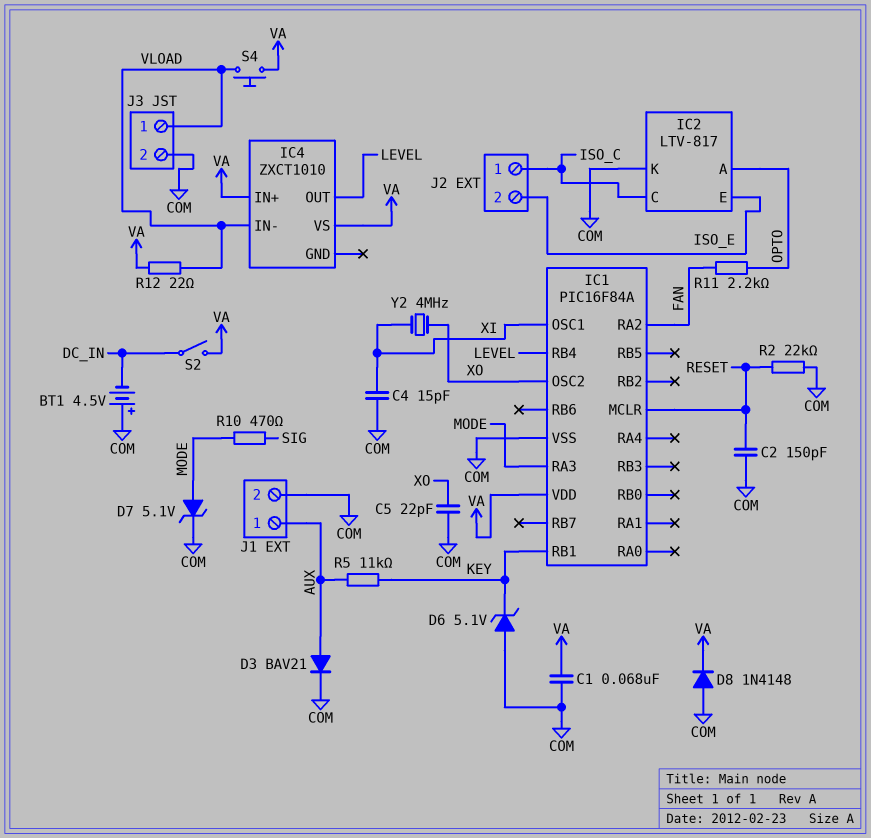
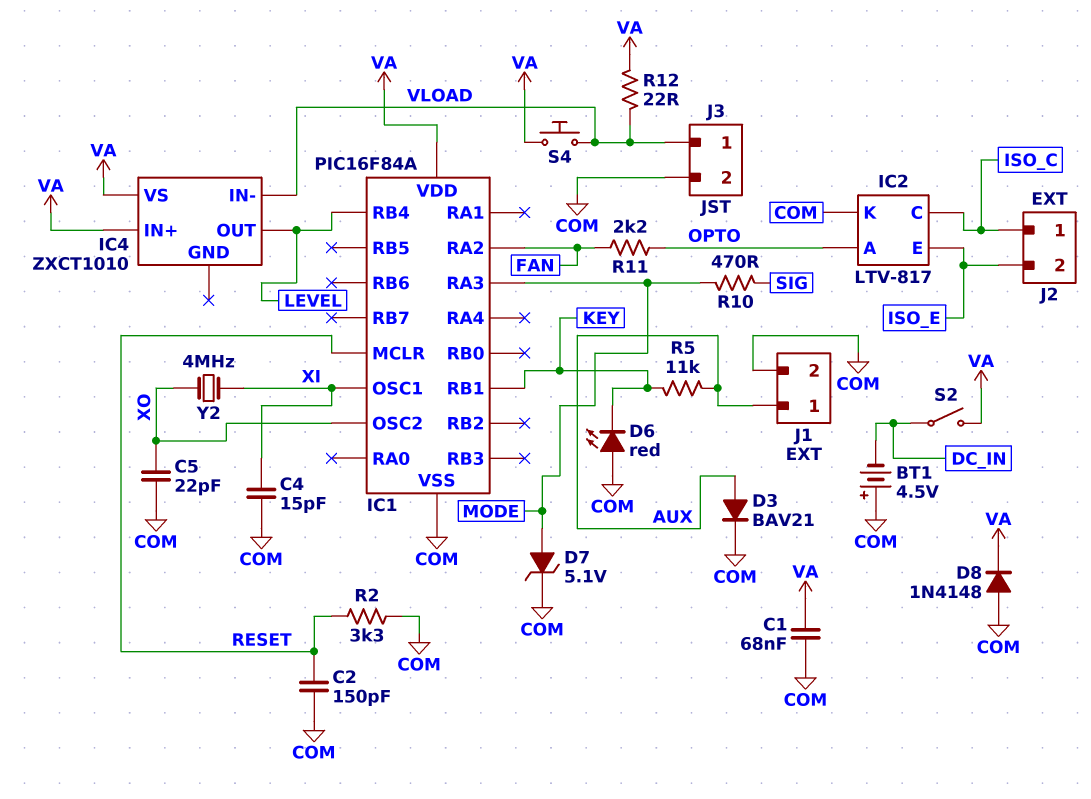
D6: zener 5.1V (A COM, K KEY) -> LED red (A COM, K KEY)
R2: 22k (COM, RESET) -> 3.3k (COM, RESET)

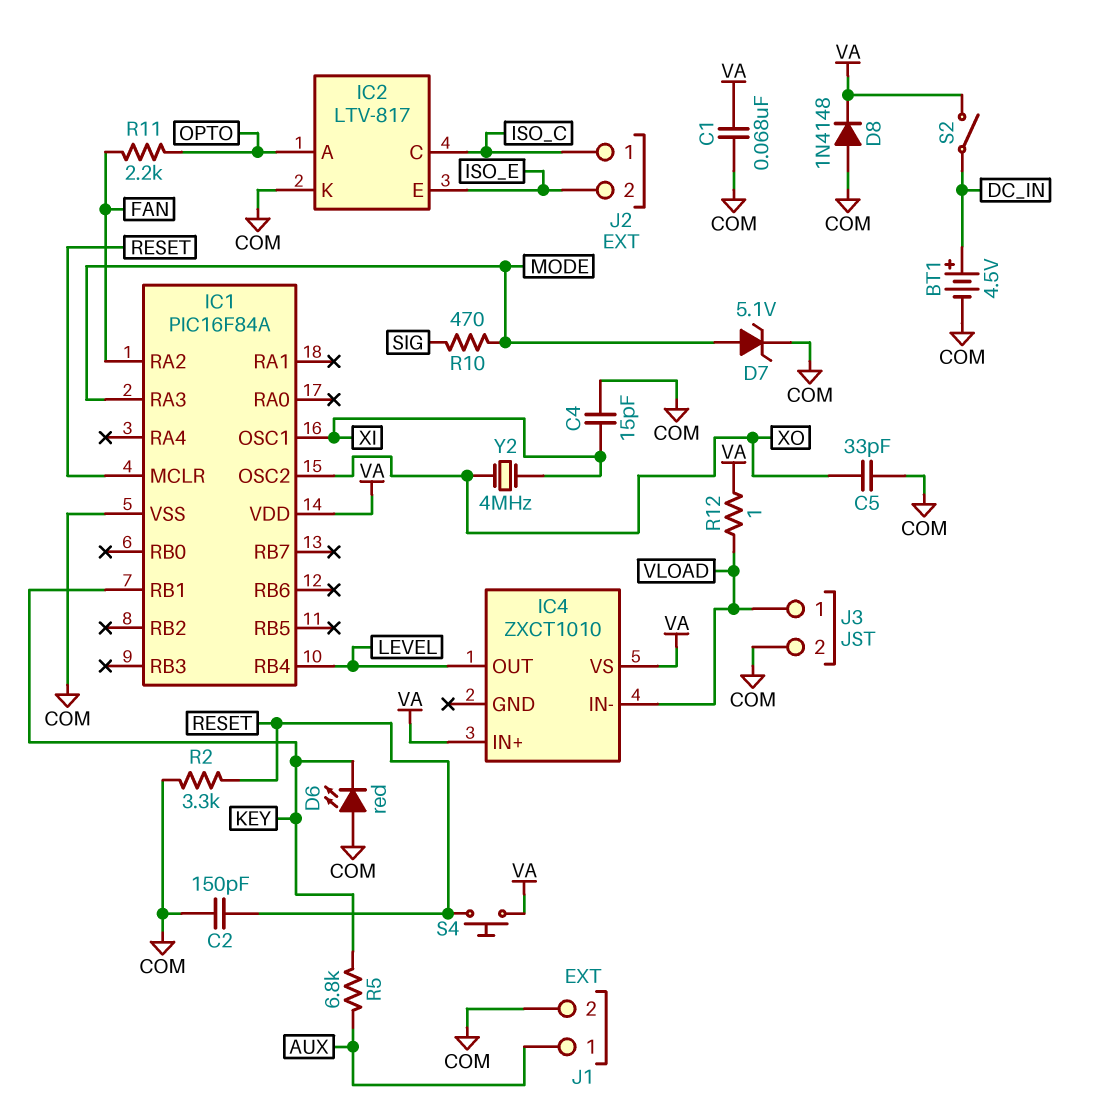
BT1: 4.5V (plus COM, minus DC_IN) -> 4.5V (plus DC_IN, minus COM)
C5: 22pF (COM, XO) -> 33pF (COM, XO)
D3: diode BAV21 (A AUX, K COM) -> none
R5: 11k (AUX, KEY) -> 6.8k (AUX, KEY)
R12: 22 (VA, VLOAD) -> 1 (VA, VLOAD)
S4: button (VA, VLOAD) -> button (RESET, VA)

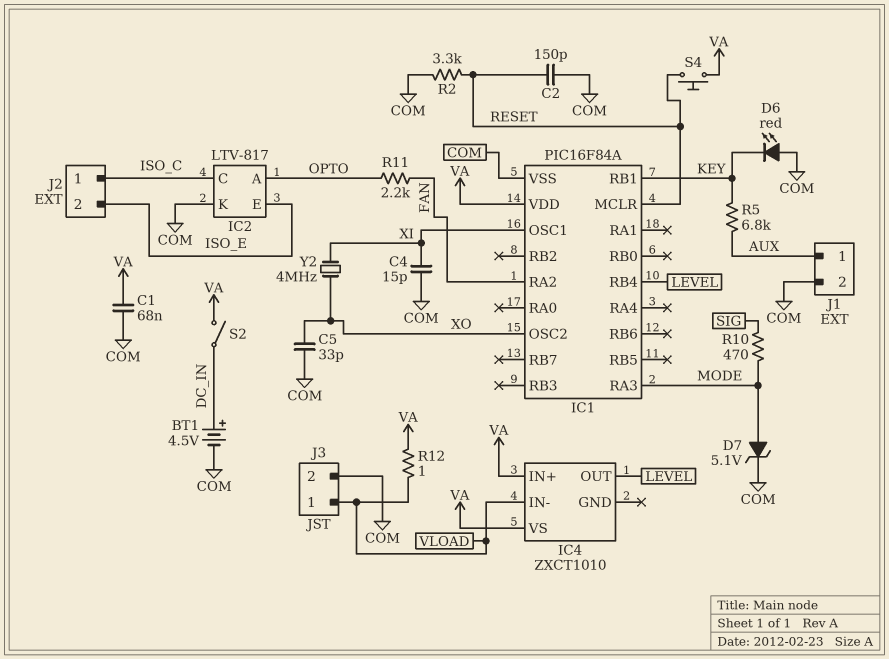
D8: diode 1N4148 (A COM, K VA) -> none

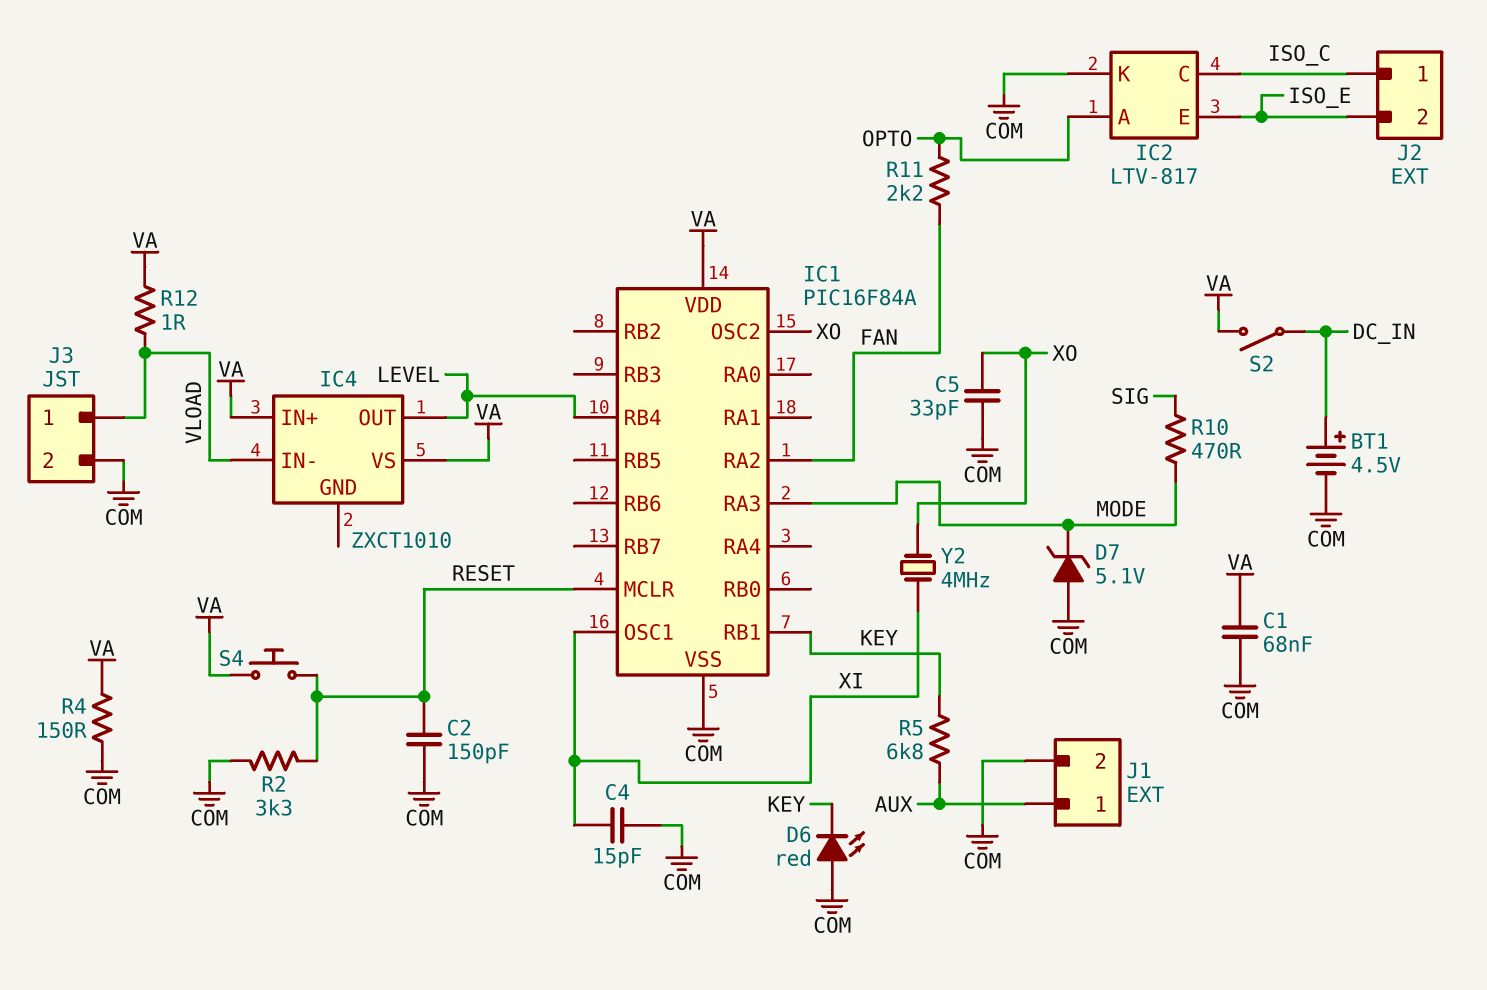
D7: zener 5.1V (A MODE, K COM) -> zener 5.1V (A COM, K MODE)
R4: none -> 150 (COM, VA)

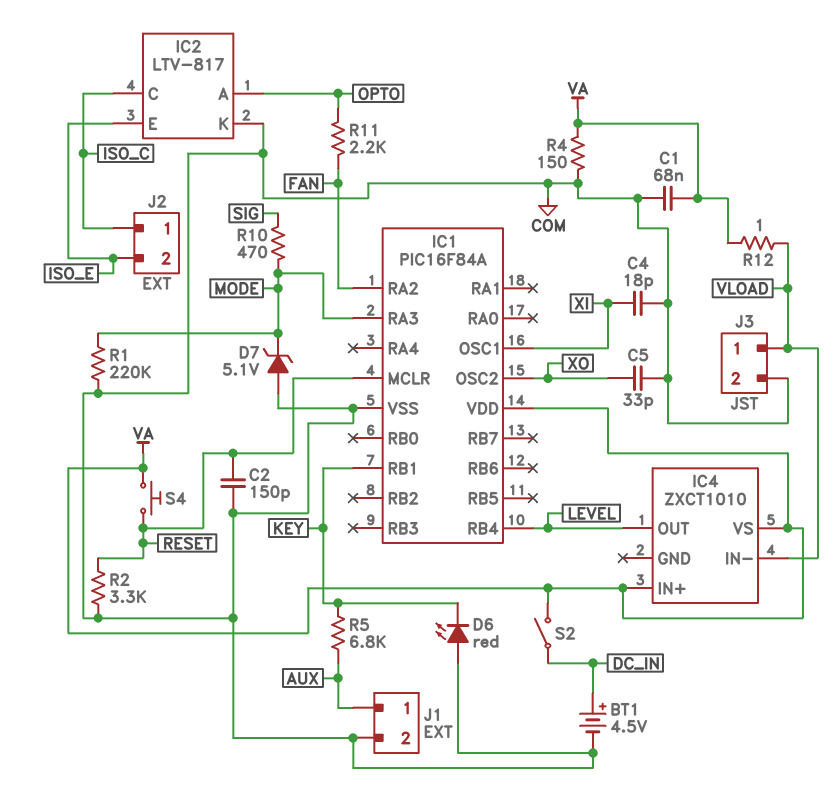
C4: 15pF (COM, XI) -> 18pF (COM, XI)
R1: none -> 220k (COM, MODE)
Y2: 4MHz (XI, XO) -> none

